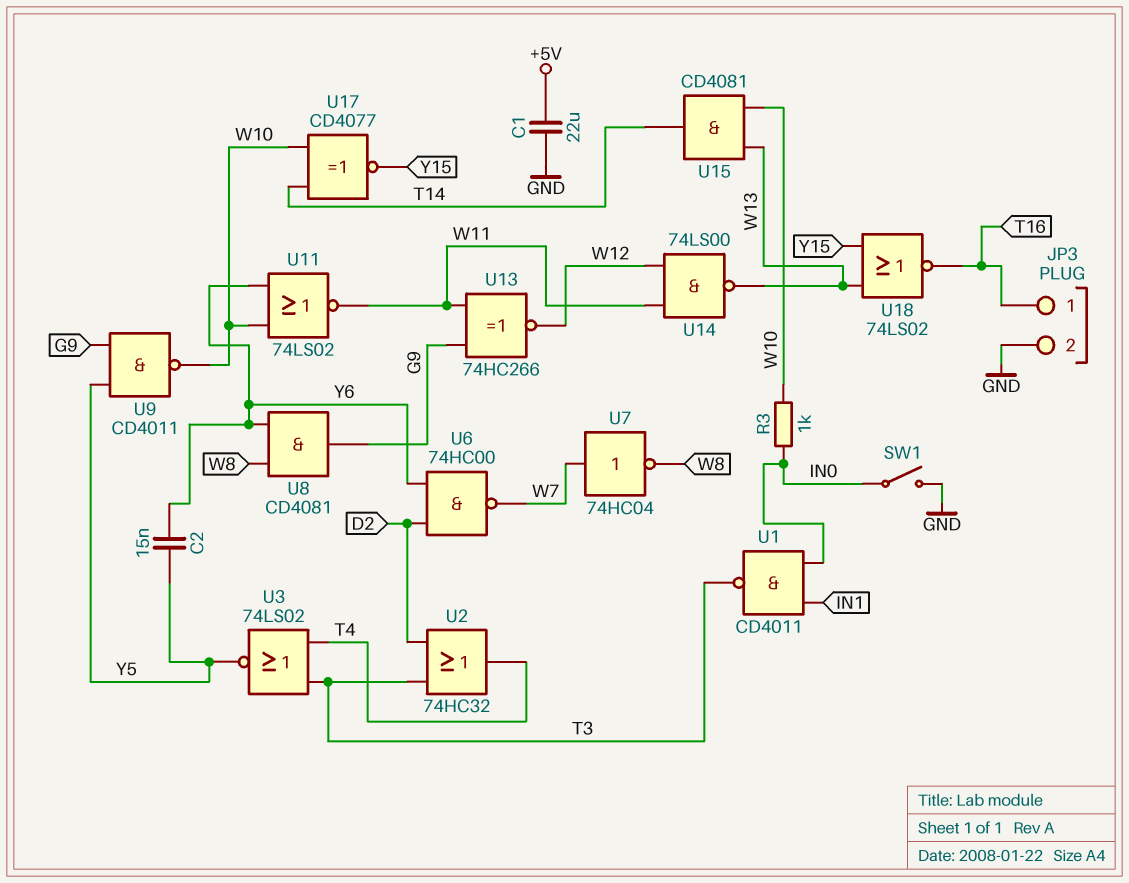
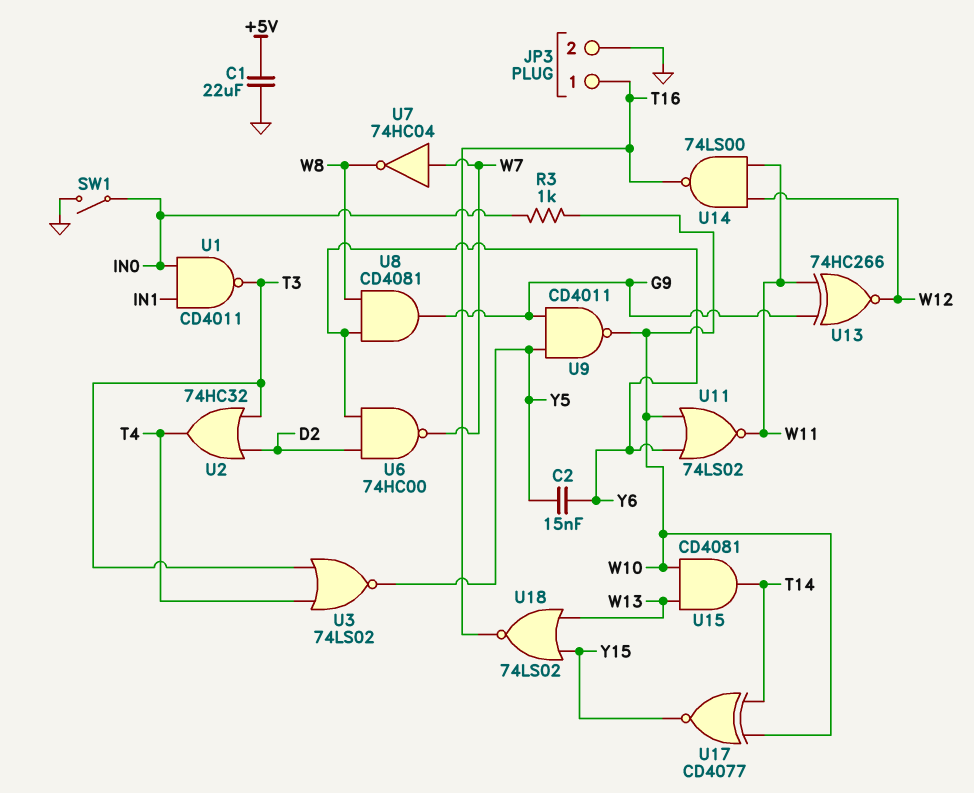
U14: NAND 74LS00 (in W11, in W12, out W13) -> NAND 74LS00 (in W11, in W12, out T16)

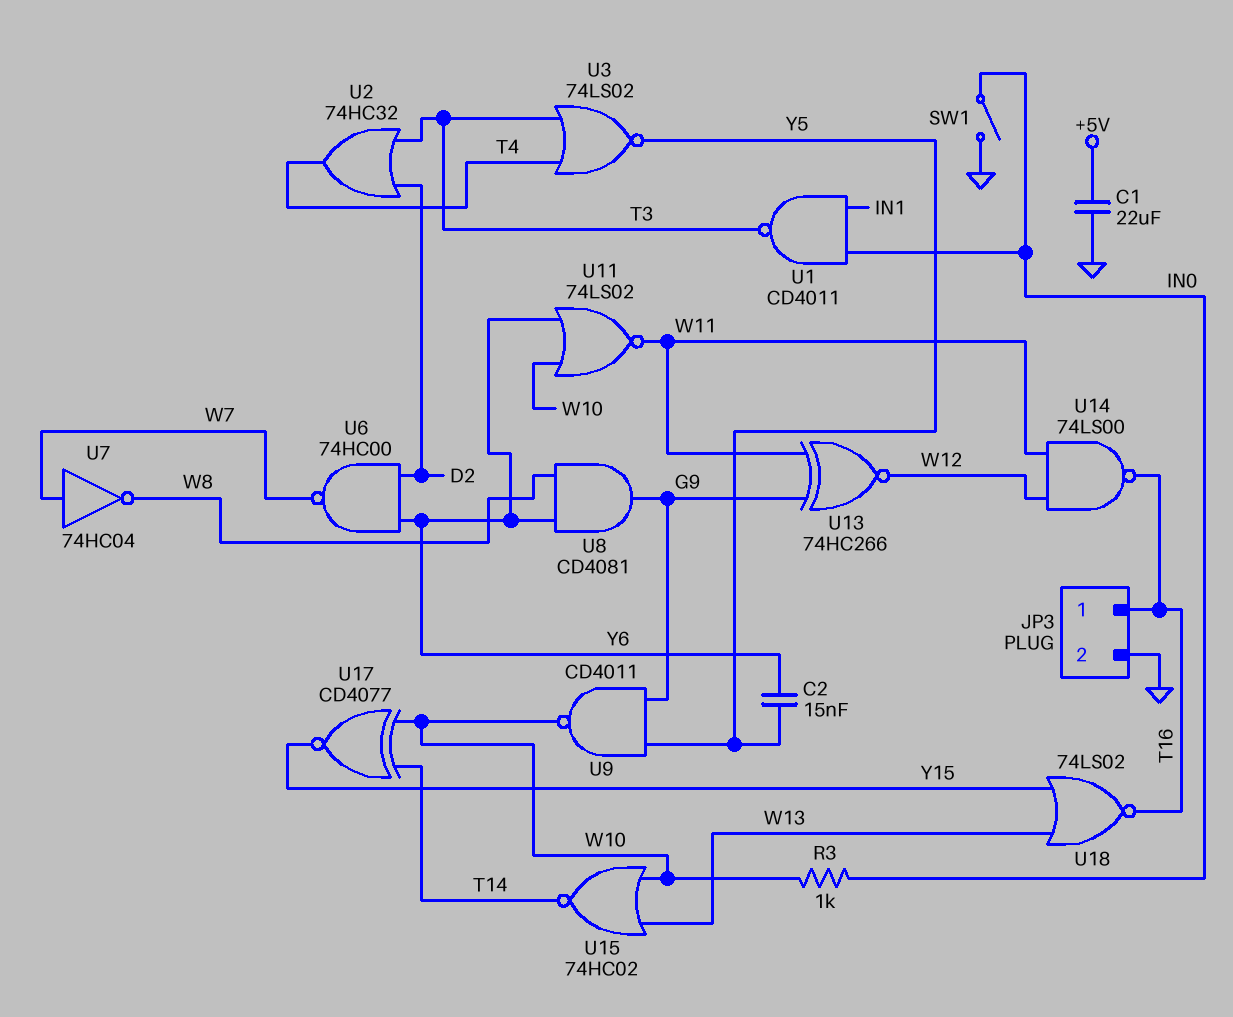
U15: AND CD4081 (in W10, in W13, out T14) -> NOR 74HC02 (in W10, in W13, out T14)

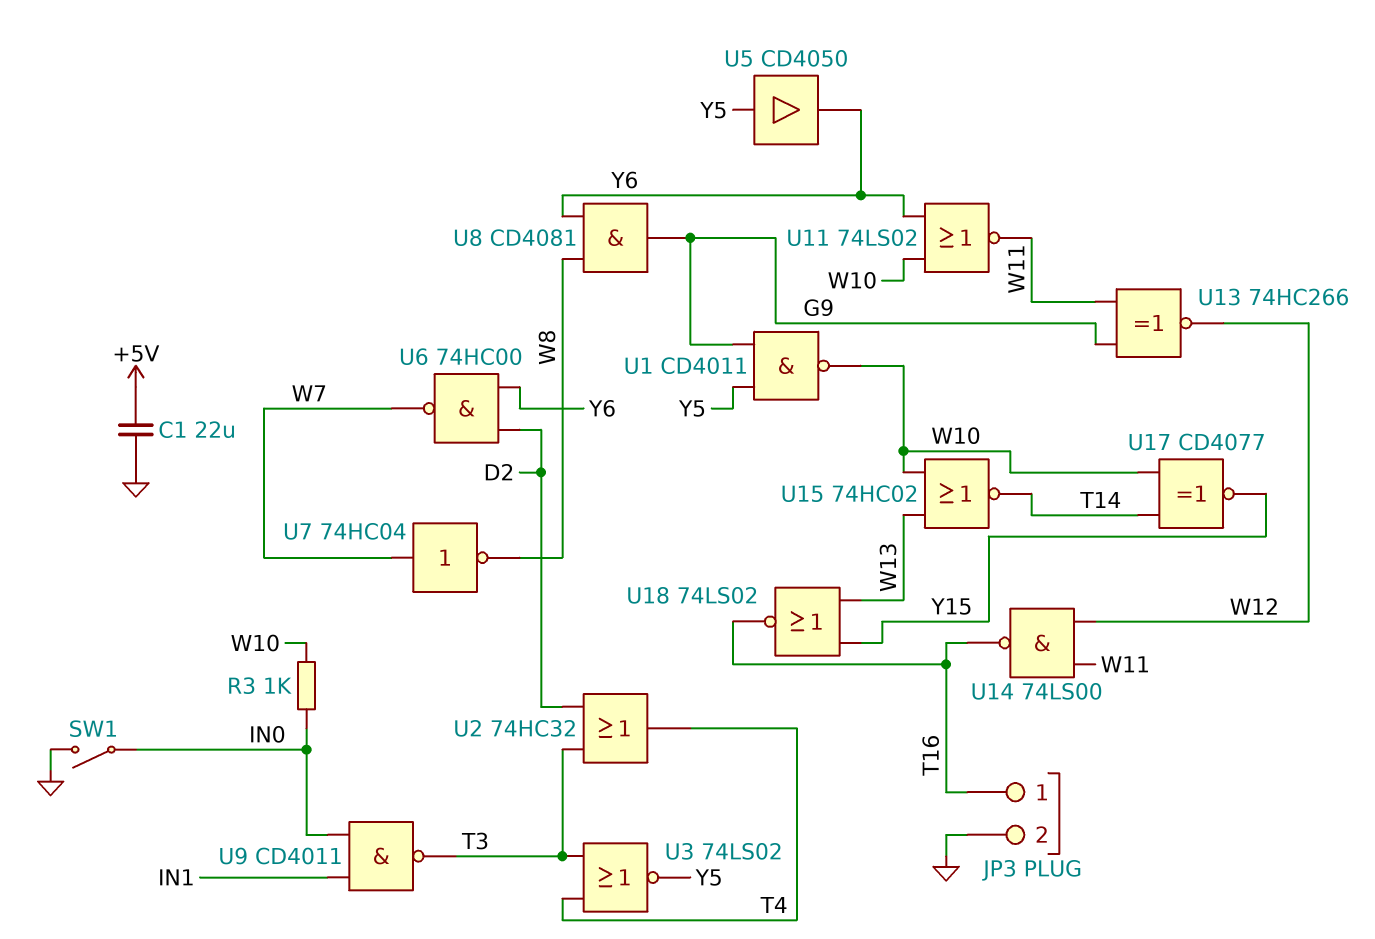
C2: 15nF (Y5, Y6) -> none
U1: NAND CD4011 (in IN0, in IN1, out T3) -> NAND CD4011 (in G9, in Y5, out W10)
U5: none -> buffer CD4050 (in Y5, out Y6)
U9: NAND CD4011 (in G9, in Y5, out W10) -> NAND CD4011 (in IN0, in IN1, out T3)

